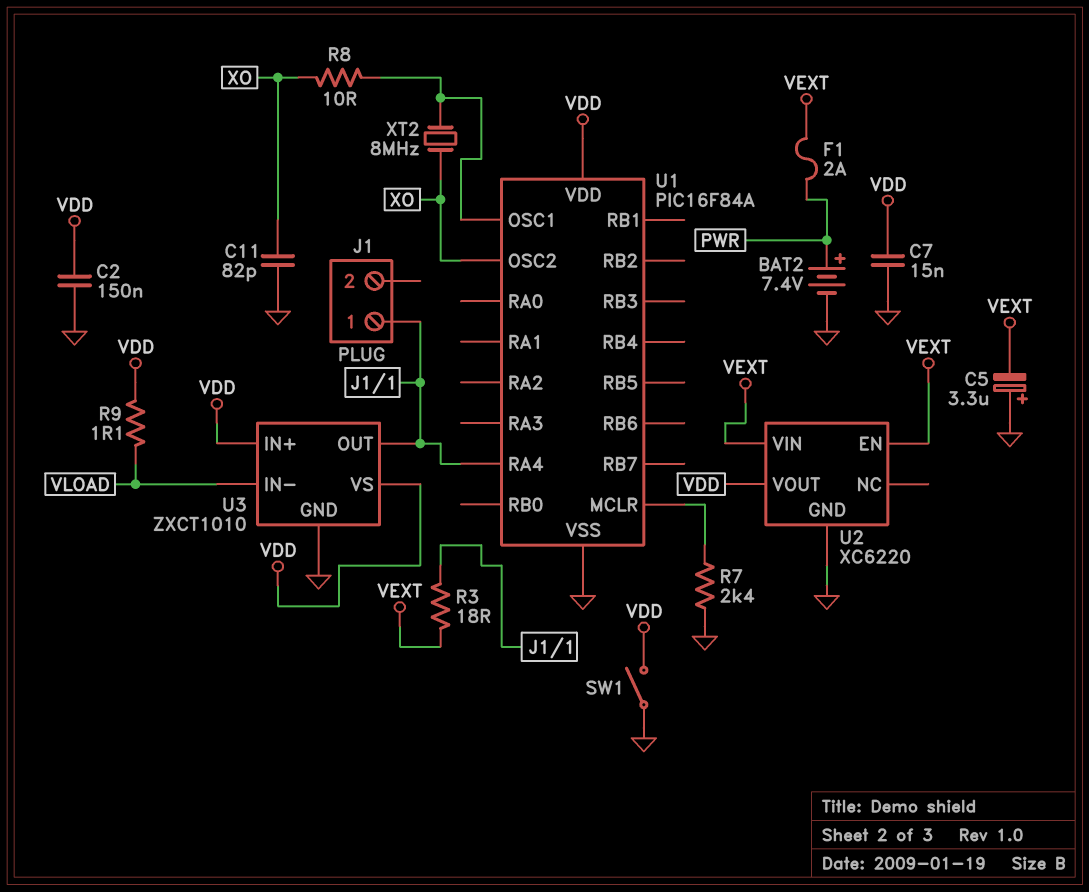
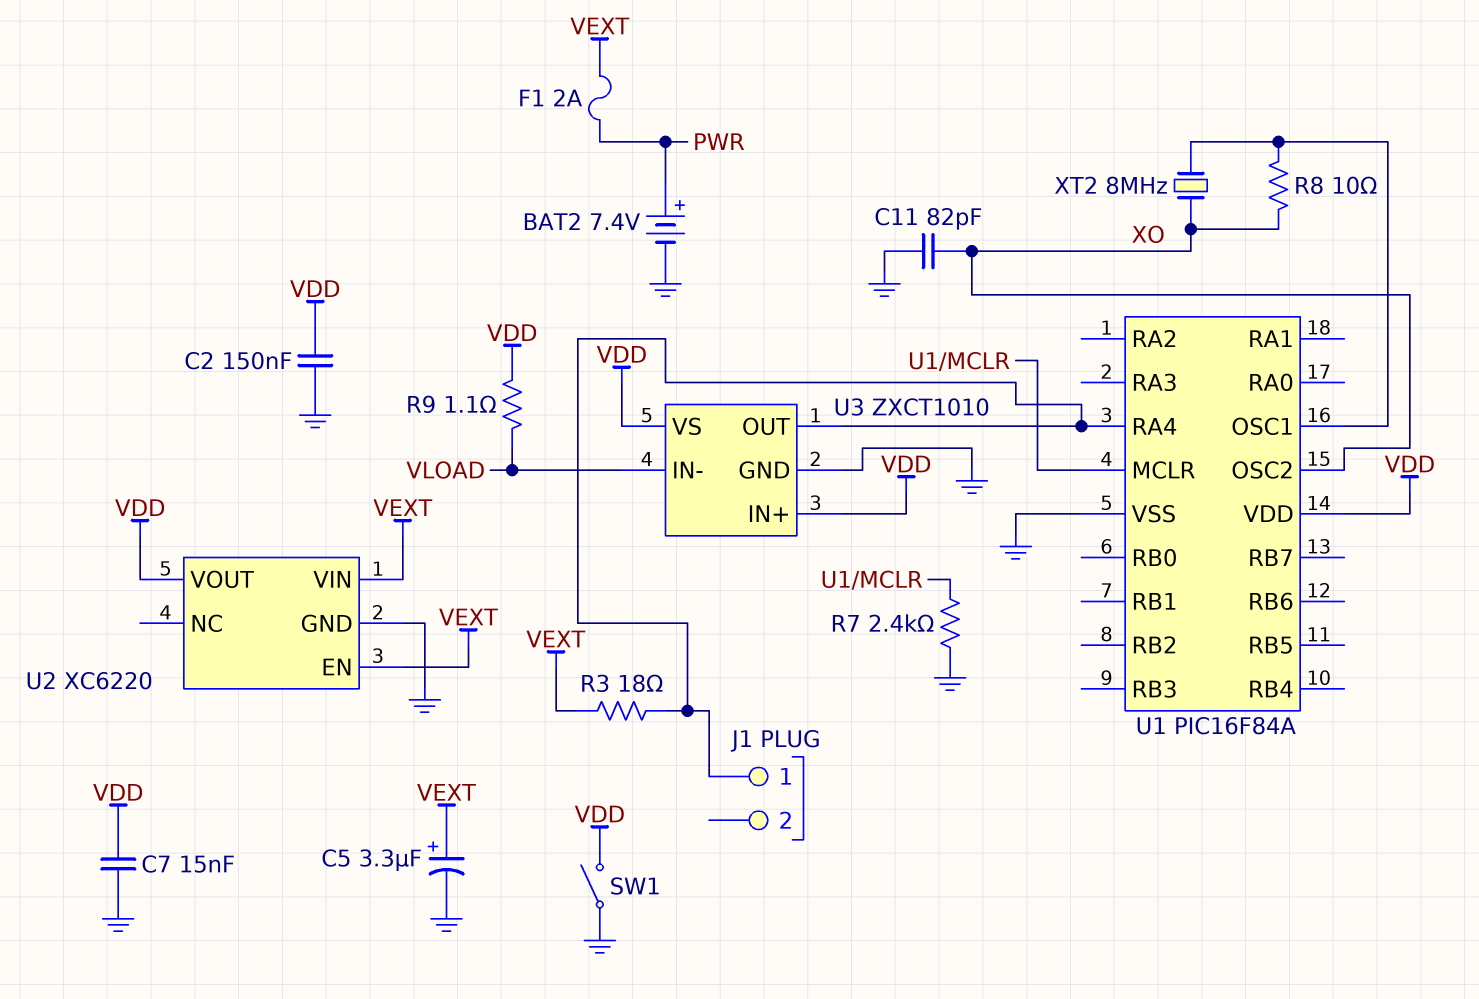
C5: 3.3uF (plus GND, minus VEXT) -> 3.3uF (plus VEXT, minus GND)

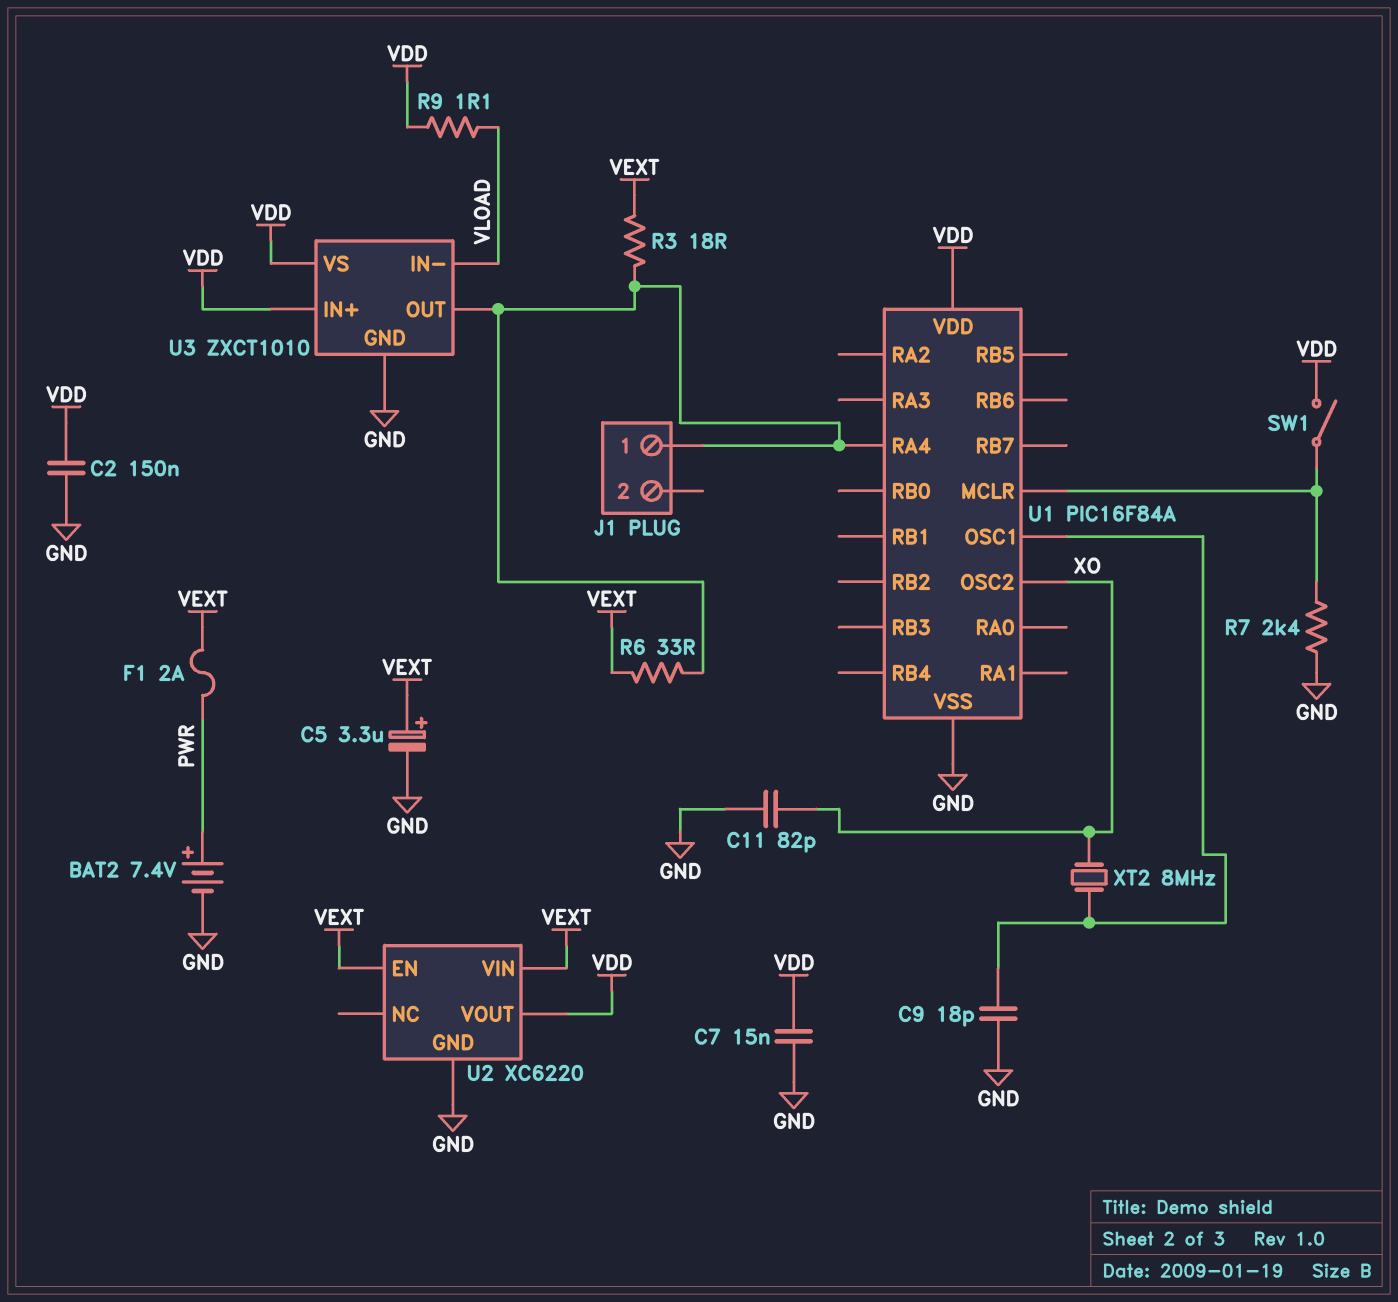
C9: none -> 18pF (GND, U1/OSC1)
R6: none -> 33 (J1/1, VEXT)
R8: 10 (U1/OSC1, XO) -> none
SW1: switch (GND, VDD) -> switch (U1/MCLR, VDD)

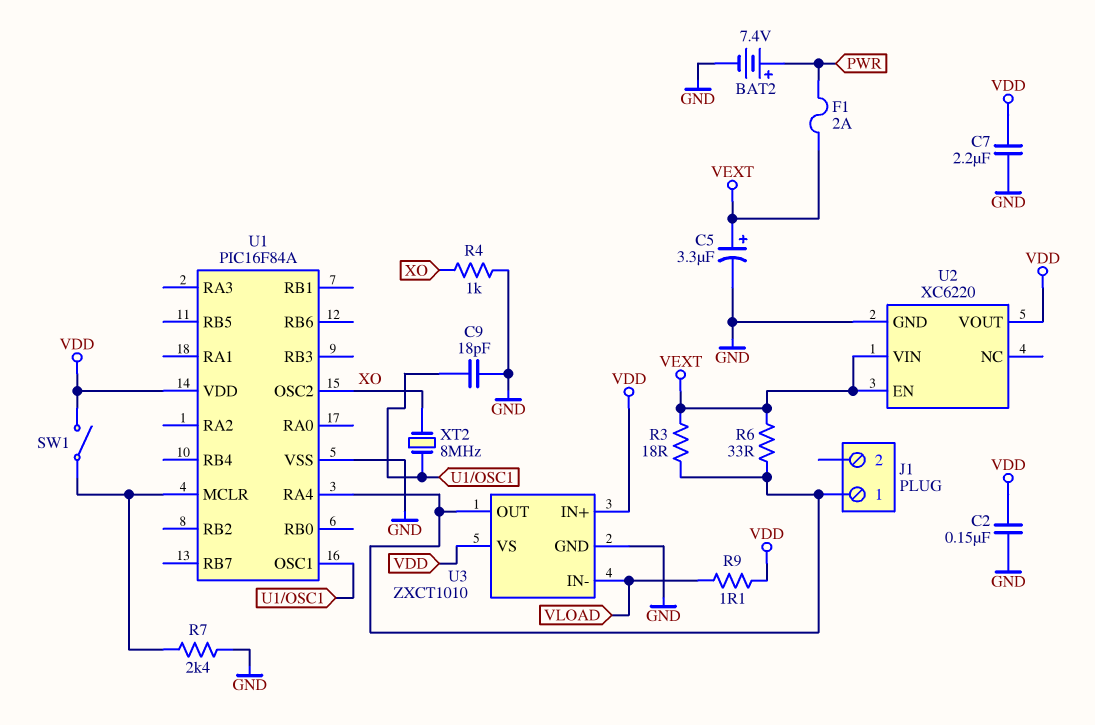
C7: 15nF (GND, VDD) -> 2.2uF (GND, VDD)
C11: 82pF (GND, XO) -> none
R4: none -> 1k (GND, XO)

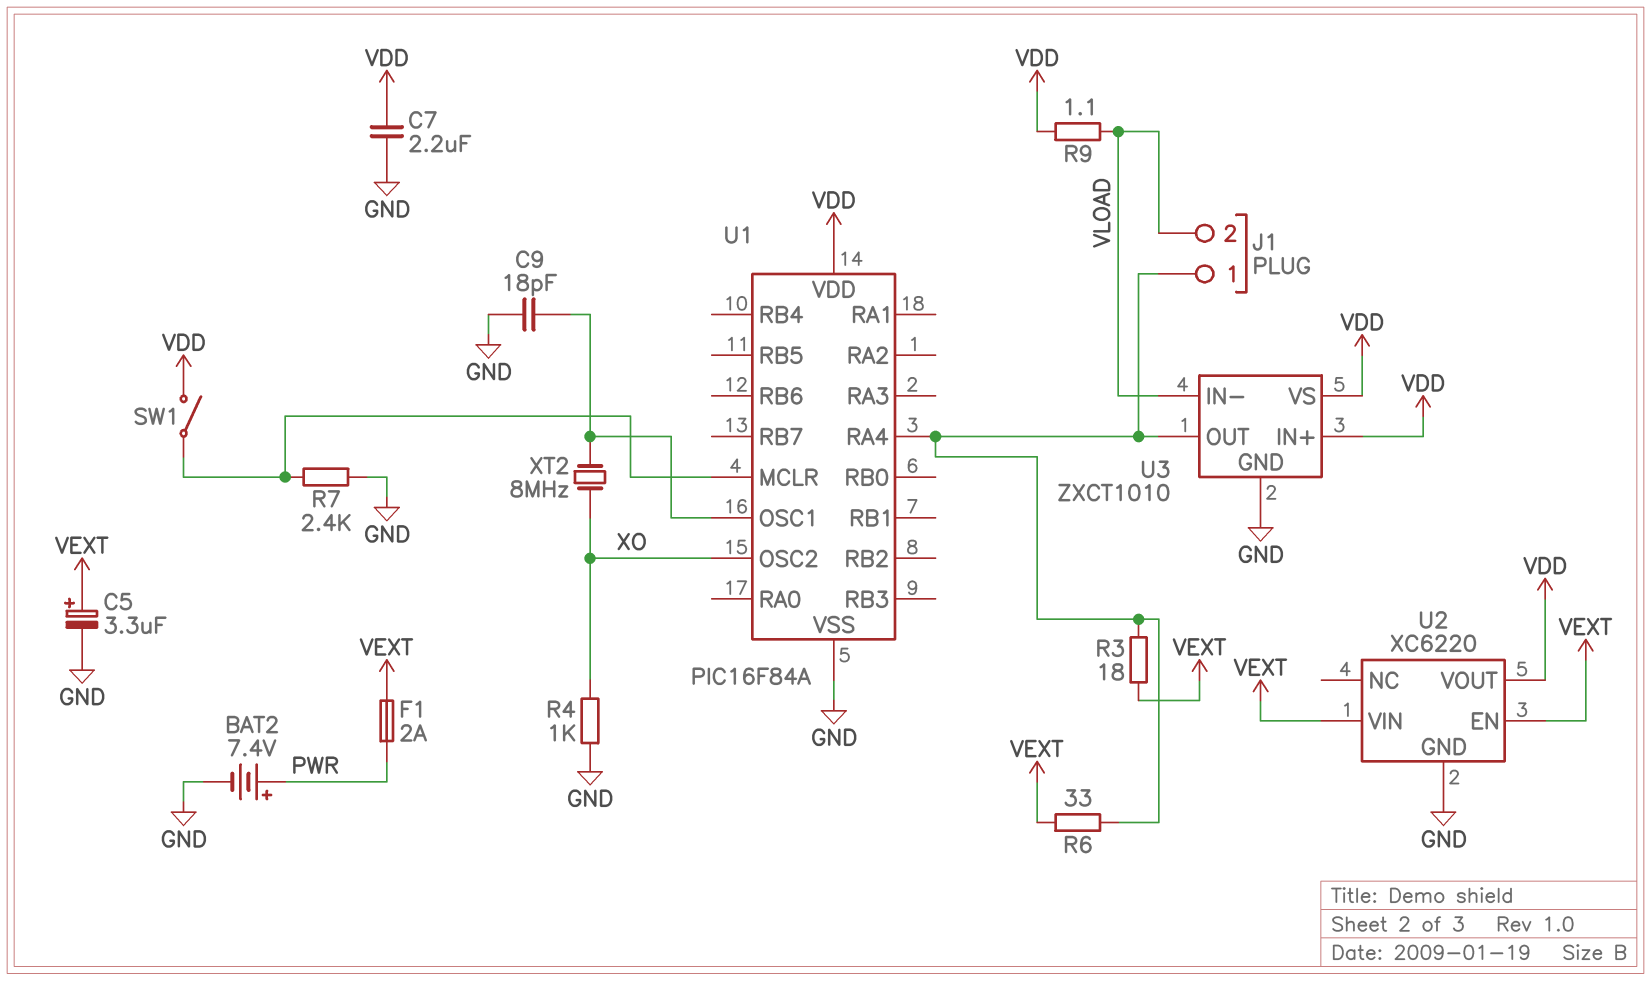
C2: 150nF (GND, VDD) -> none
J1 pin 2: none -> VLOAD

